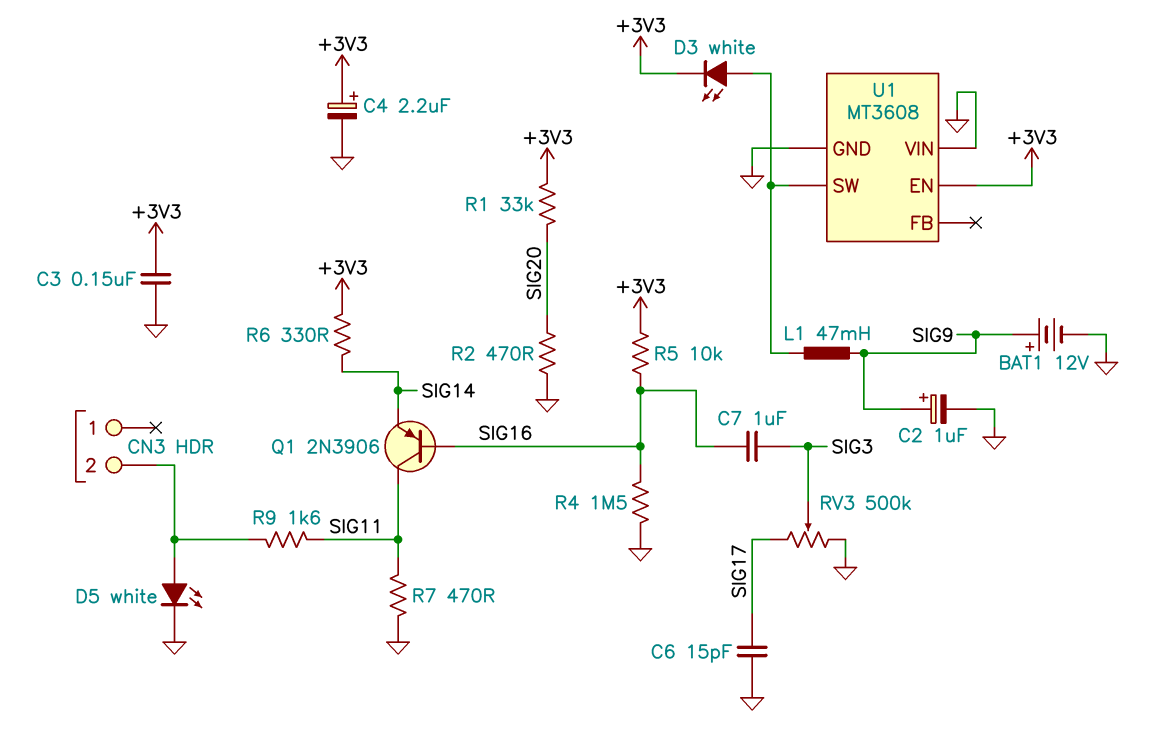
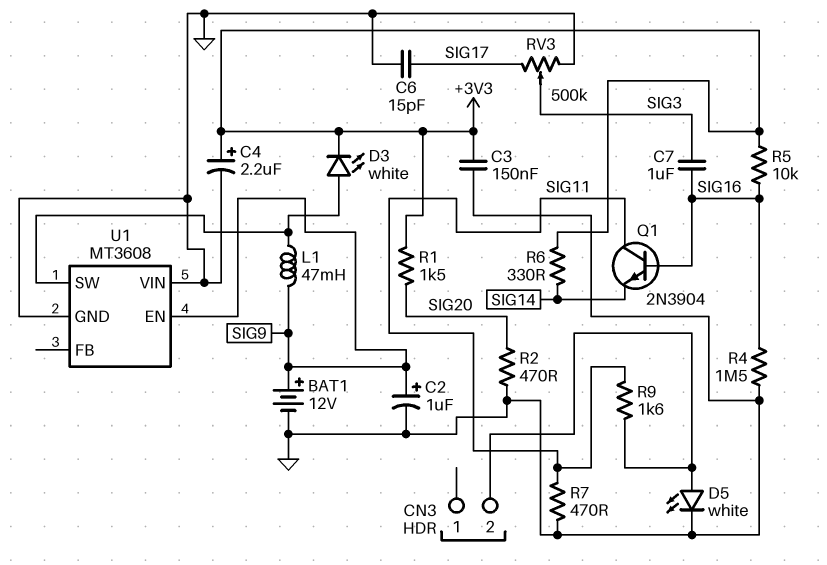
Q1: PNP 2N3906 (B SIG16, C SIG11, E SIG14) -> NPN 2N3904 (B SIG16, C SIG11, E SIG14)
R1: 33k (+3V3, SIG20) -> 1.5k (+3V3, SIG20)
U1 pin EN: +3V3 -> SIG9

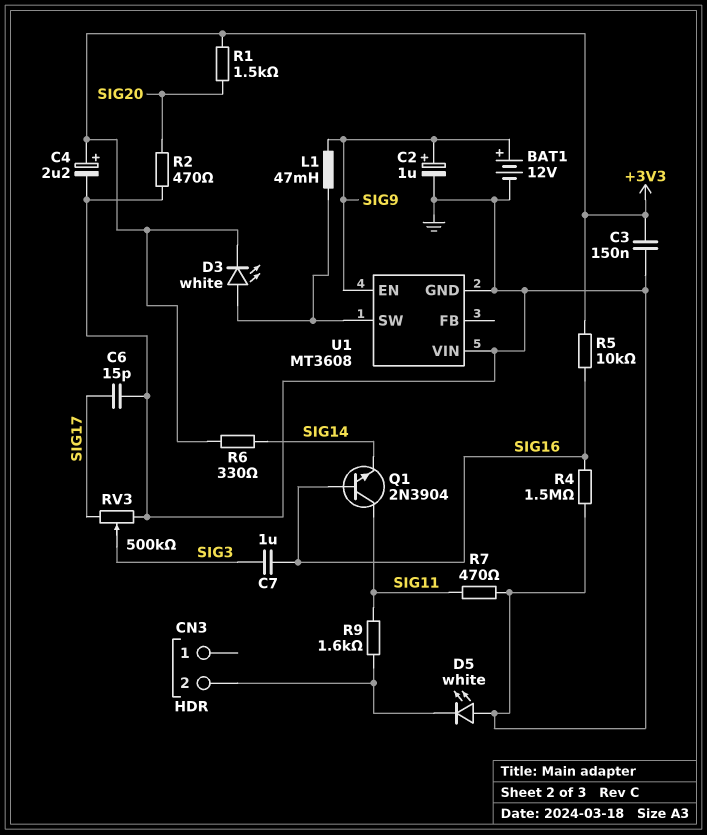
D5: LED white (A CN3/2, K GND) -> LED white (A GND, K CN3/2)

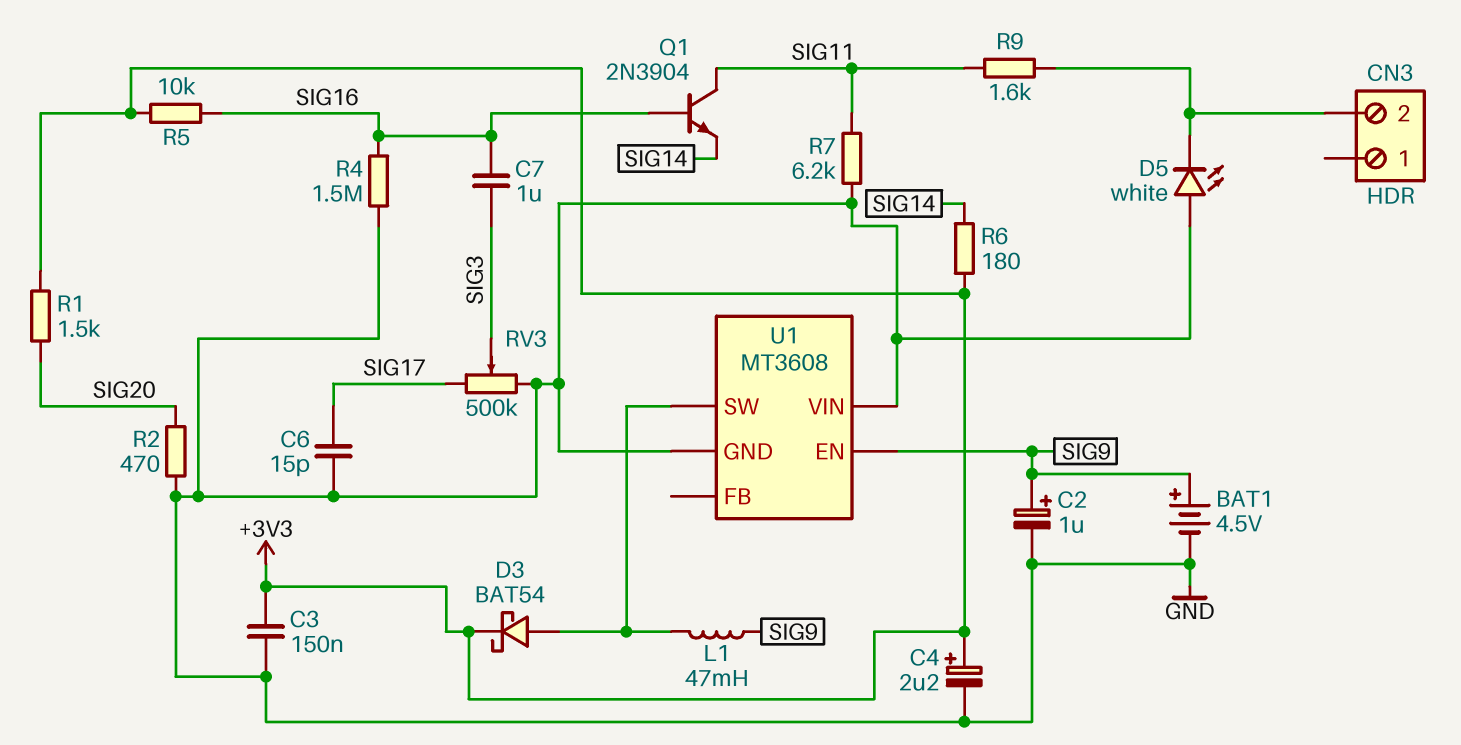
BAT1: 12V (plus SIG9, minus GND) -> 4.5V (plus SIG9, minus GND)
D3: LED white (A U1/SW, K +3V3) -> schottky BAT54 (A U1/SW, K +3V3)
R6: 330 (+3V3, SIG14) -> 180 (+3V3, SIG14)
R7: 470 (GND, SIG11) -> 6.2k (GND, SIG11)

